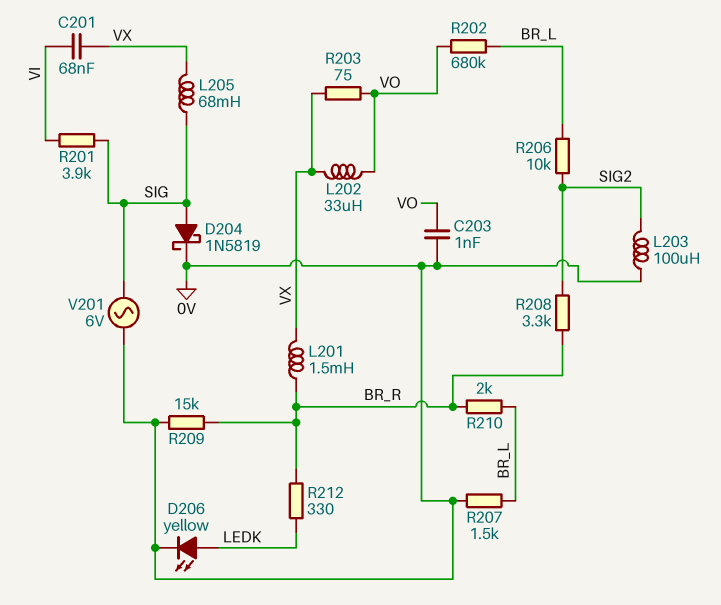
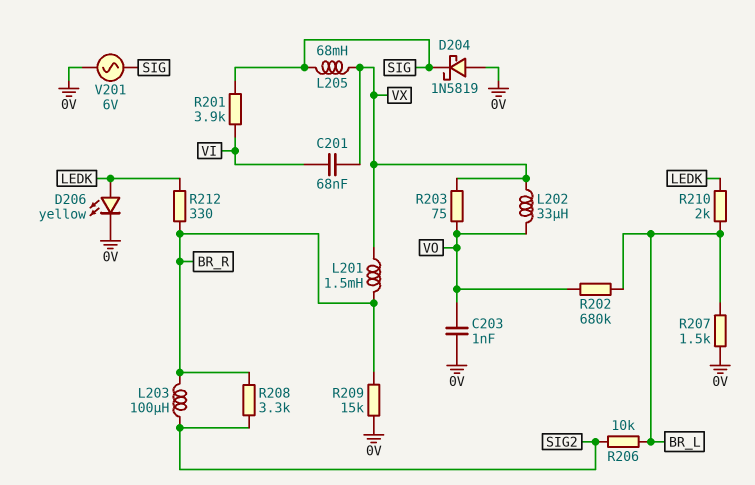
D204: schottky 1N5819 (A SIG, K 0V) -> schottky 1N5819 (A 0V, K SIG)
L203: 100uH (0V, SIG2) -> 100uH (BR_R, SIG2)
R210: 2k (BR_L, BR_R) -> 2k (BR_L, LEDK)

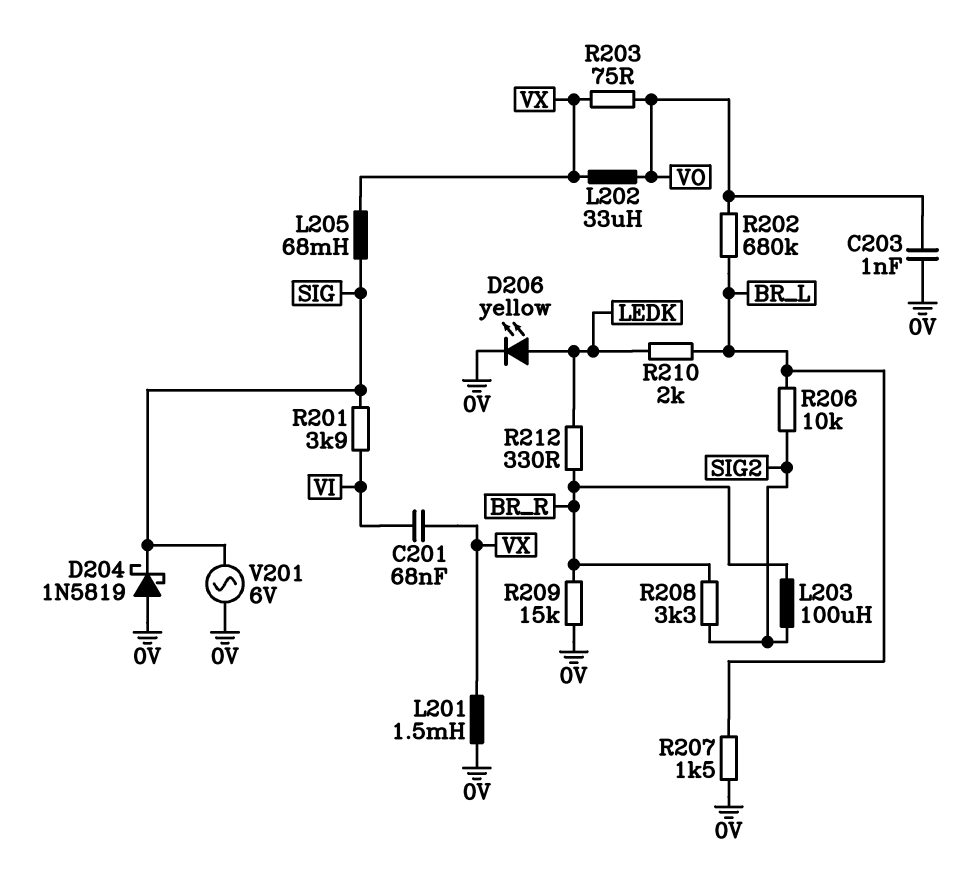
L201: 1.5mH (BR_R, VX) -> 1.5mH (0V, VX)

